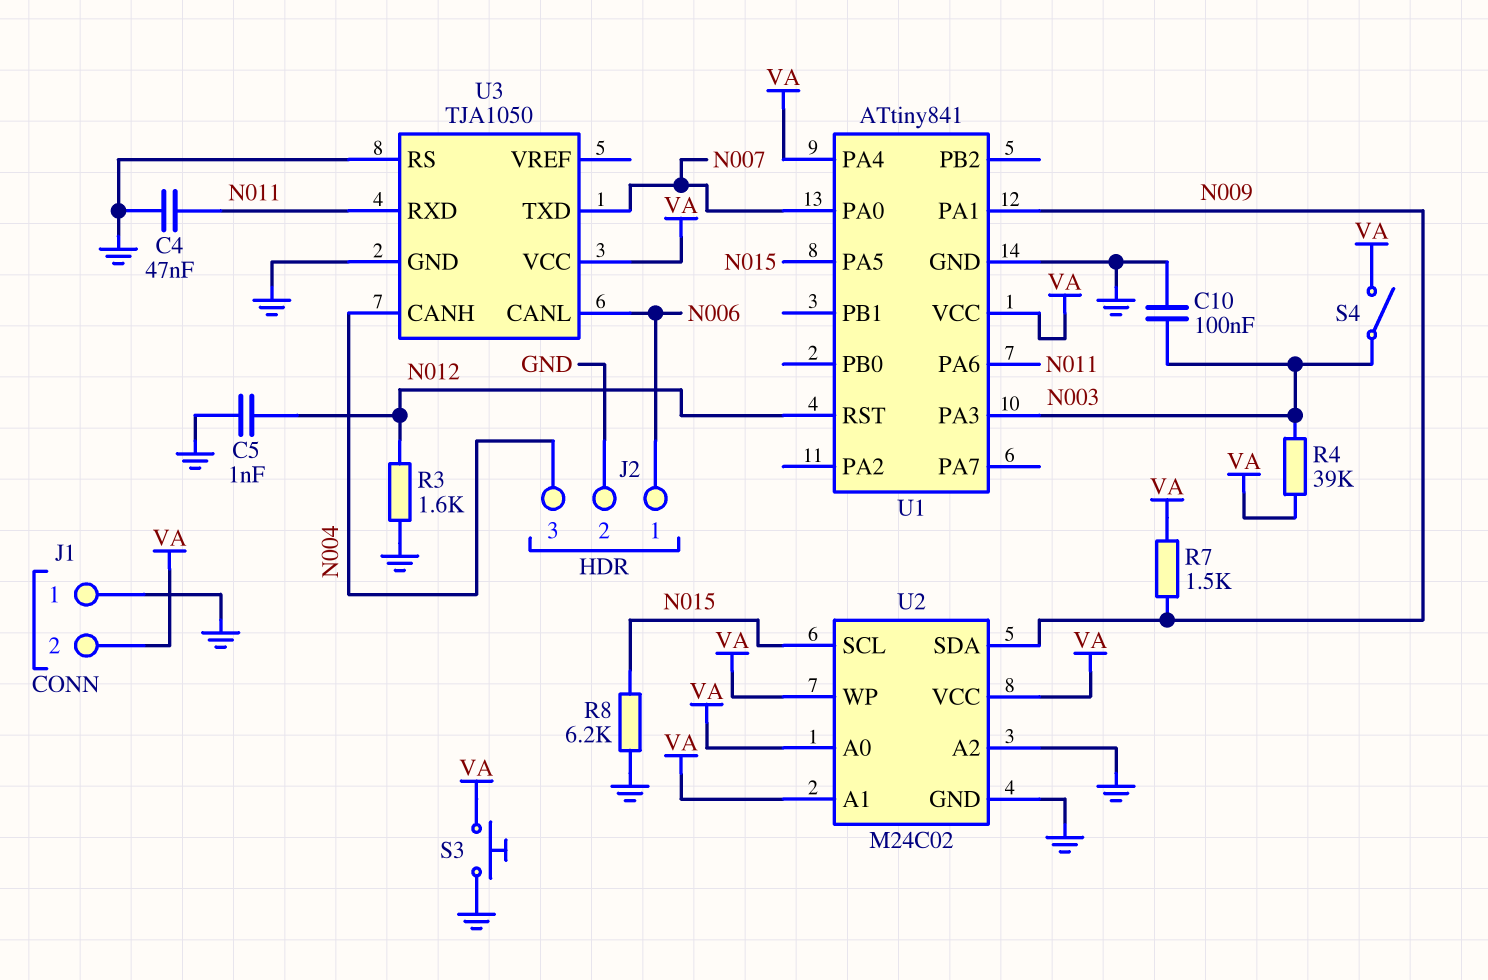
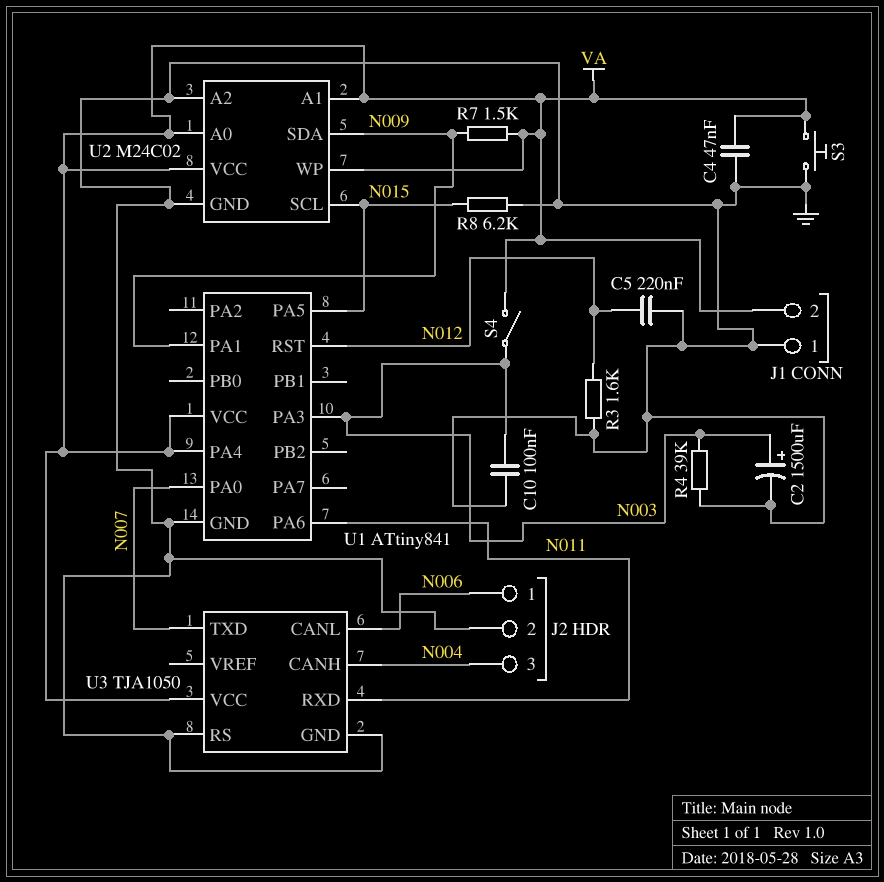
C2: none -> 1500uF (plus N003, minus GND)
C4: 47nF (GND, N011) -> 47nF (GND, VA)
C5: 1nF (GND, N012) -> 220nF (GND, N012)
R4: 39k (N003, VA) -> 39k (GND, N003)

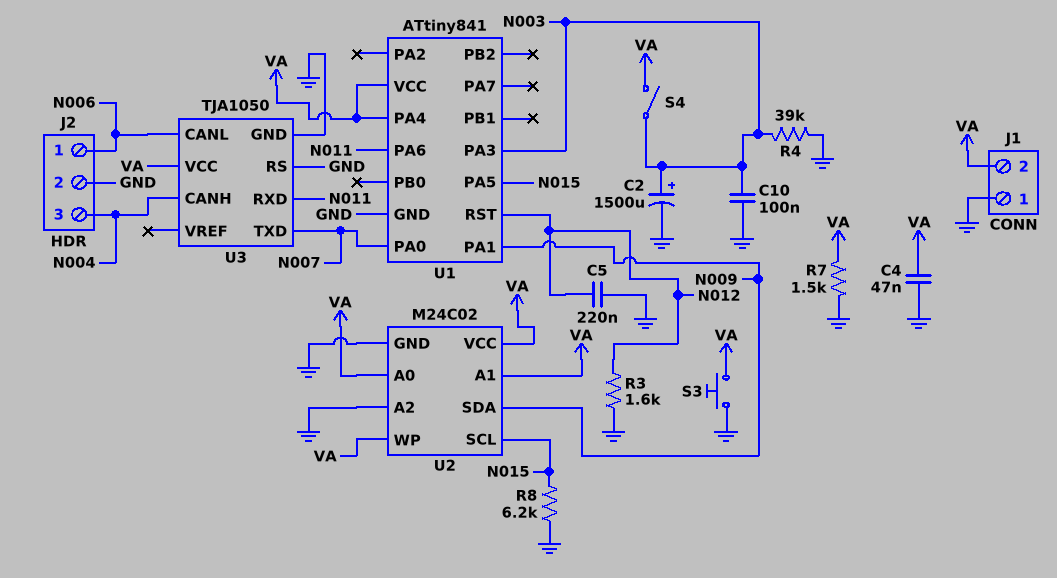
R7: 1.5k (N009, VA) -> 1.5k (GND, VA)

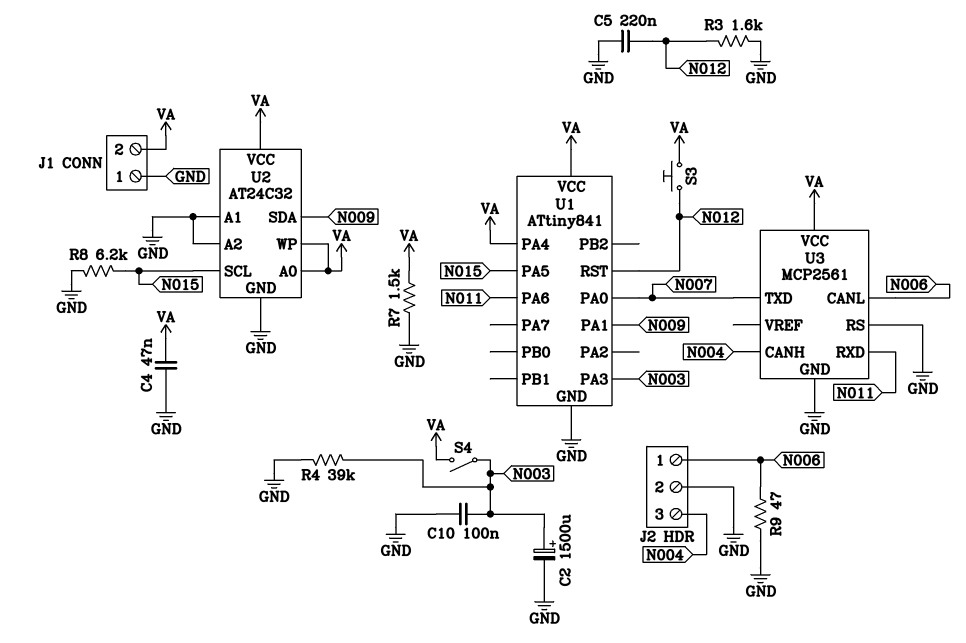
R9: none -> 47 (GND, N006)
S3: button (GND, VA) -> button (N012, VA)
U2: M24C02 -> AT24C32
U2 pin A1: VA -> GND
U3: TJA1050 -> MCP2561

